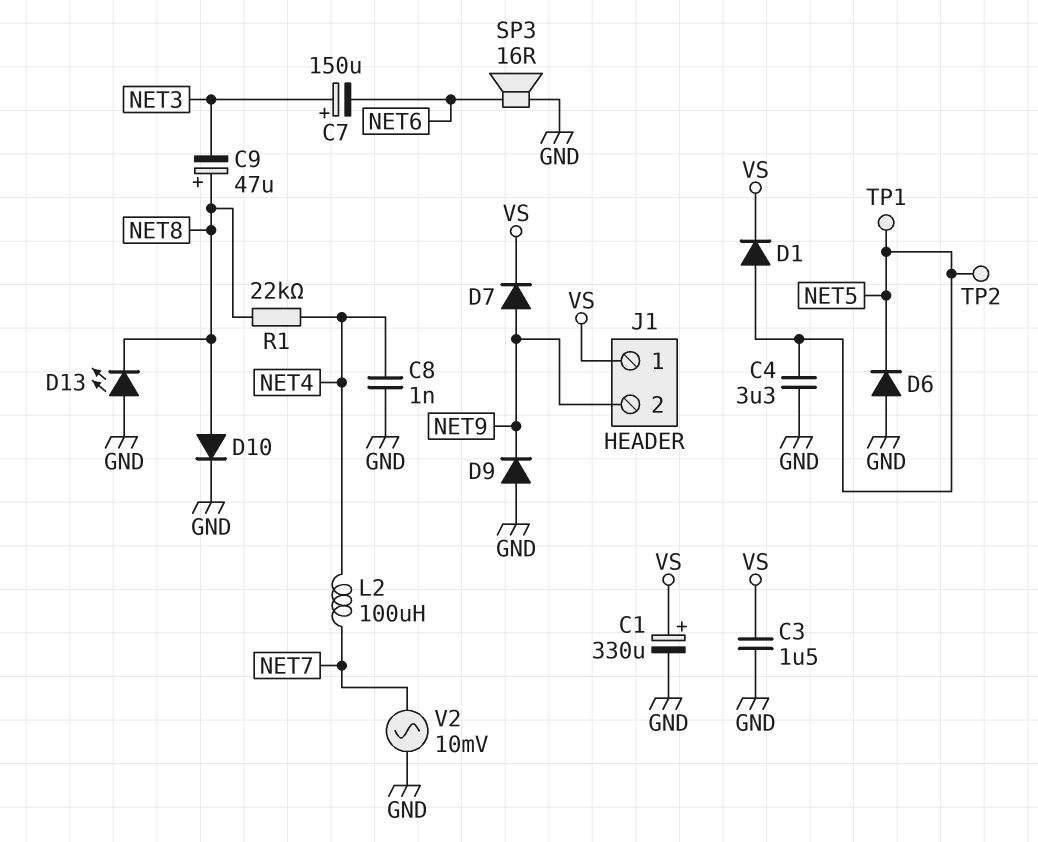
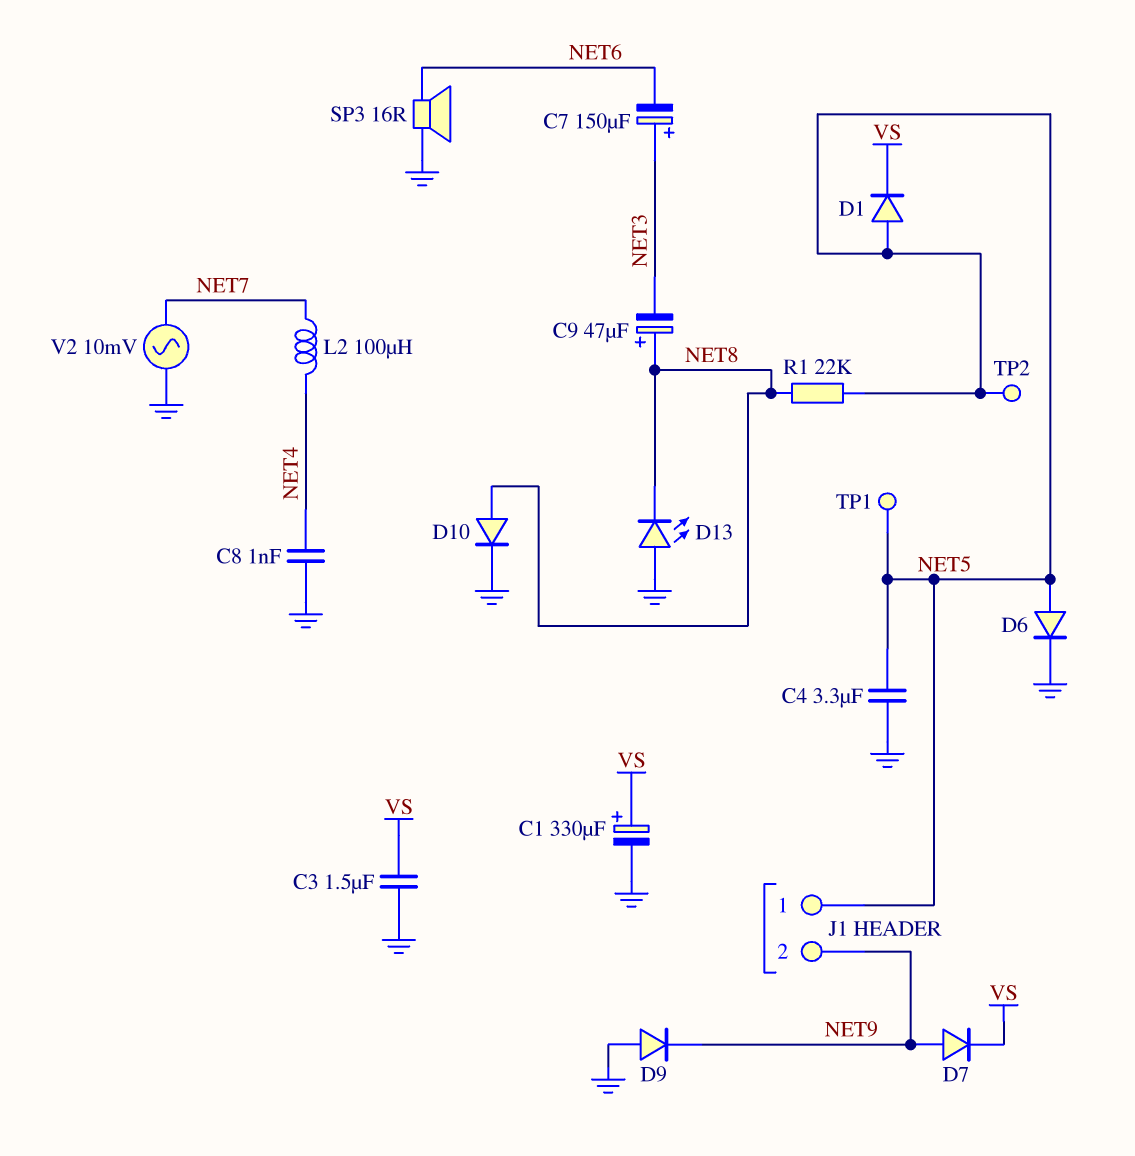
D6: diode (A GND, K NET5) -> diode (A NET5, K GND)
J1 pin 1: VS -> NET5
R1: 22k (NET4, NET8) -> 22k (NET5, NET8)

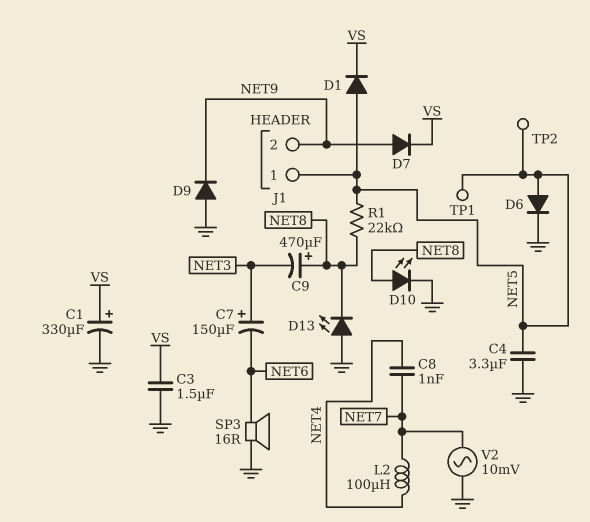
C8: 1nF (GND, NET4) -> 1nF (NET4, NET7)
C9: 47uF (plus NET8, minus NET3) -> 470uF (plus NET8, minus NET3)
D10: diode (A NET8, K GND) -> LED (A NET8, K GND)

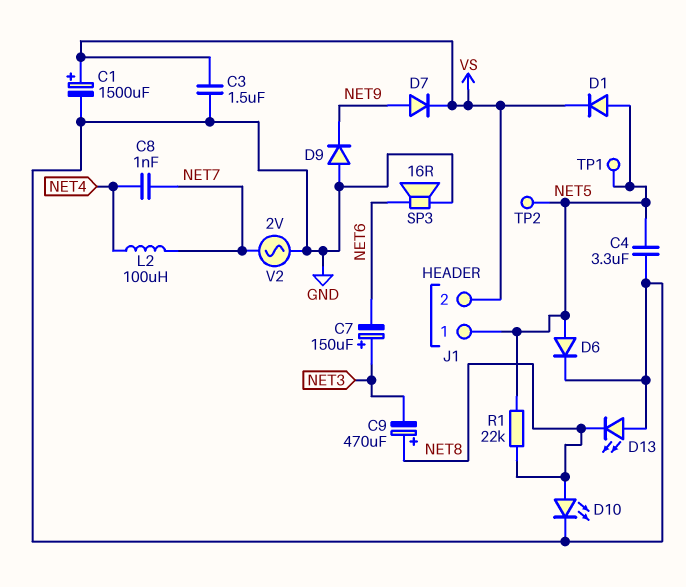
C1: 330uF (plus VS, minus GND) -> 1500uF (plus VS, minus GND)
J1 pin 2: NET9 -> VS
V2: AC 10mV (GND, NET7) -> AC 2V (GND, NET7)

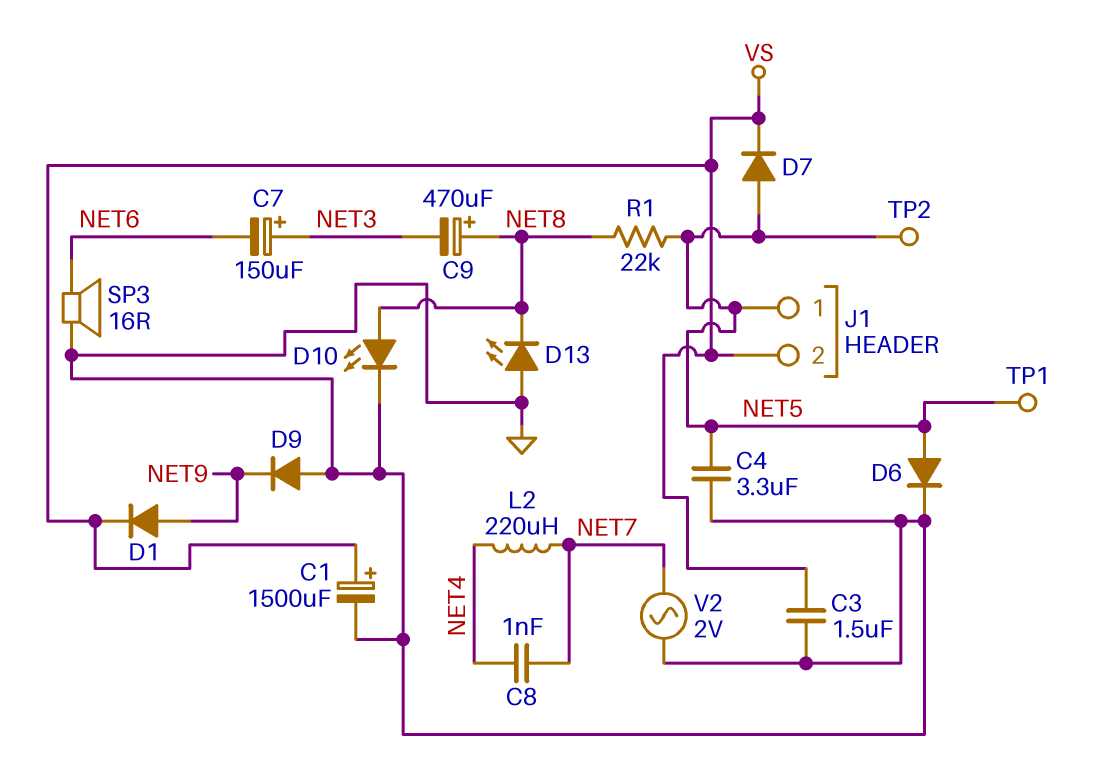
D1: diode (A NET5, K VS) -> diode (A NET9, K VS)
D7: diode (A NET9, K VS) -> diode (A NET5, K VS)
L2: 100uH (NET4, NET7) -> 220uH (NET4, NET7)

